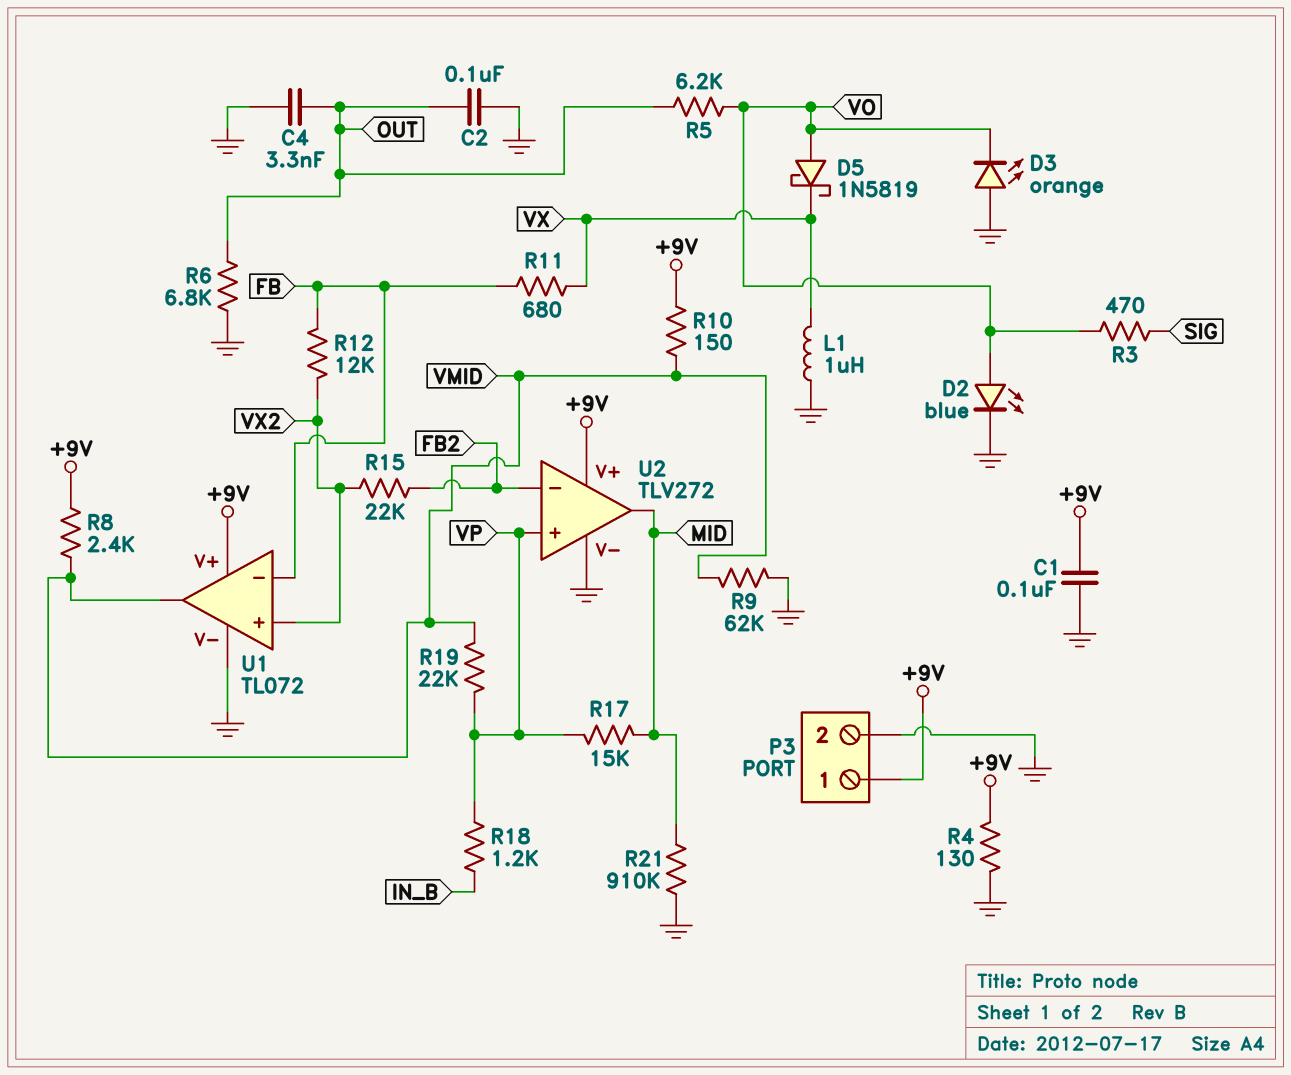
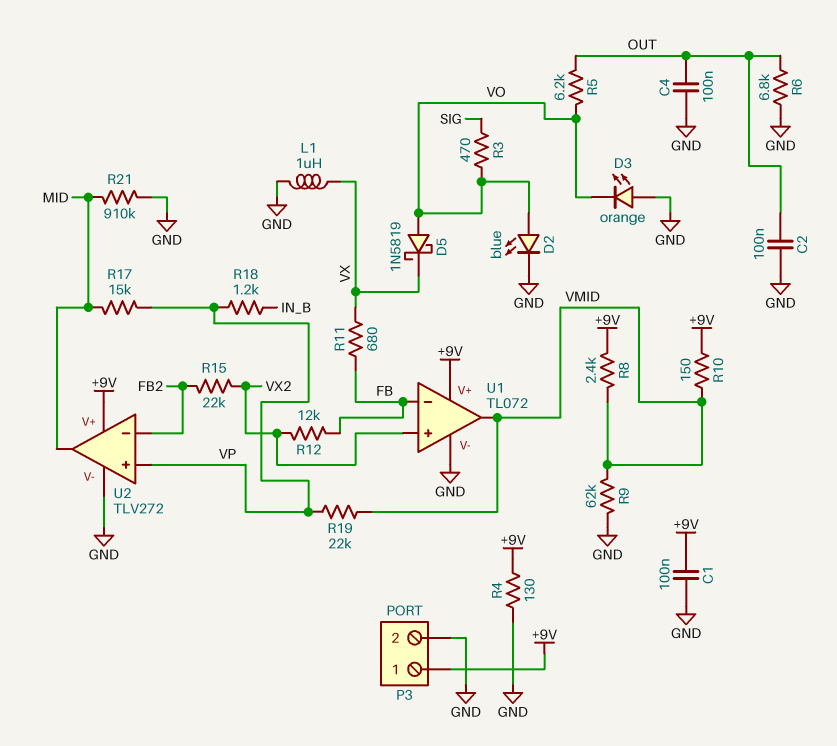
C4: 3.3nF (GND, OUT) -> 100nF (GND, OUT)

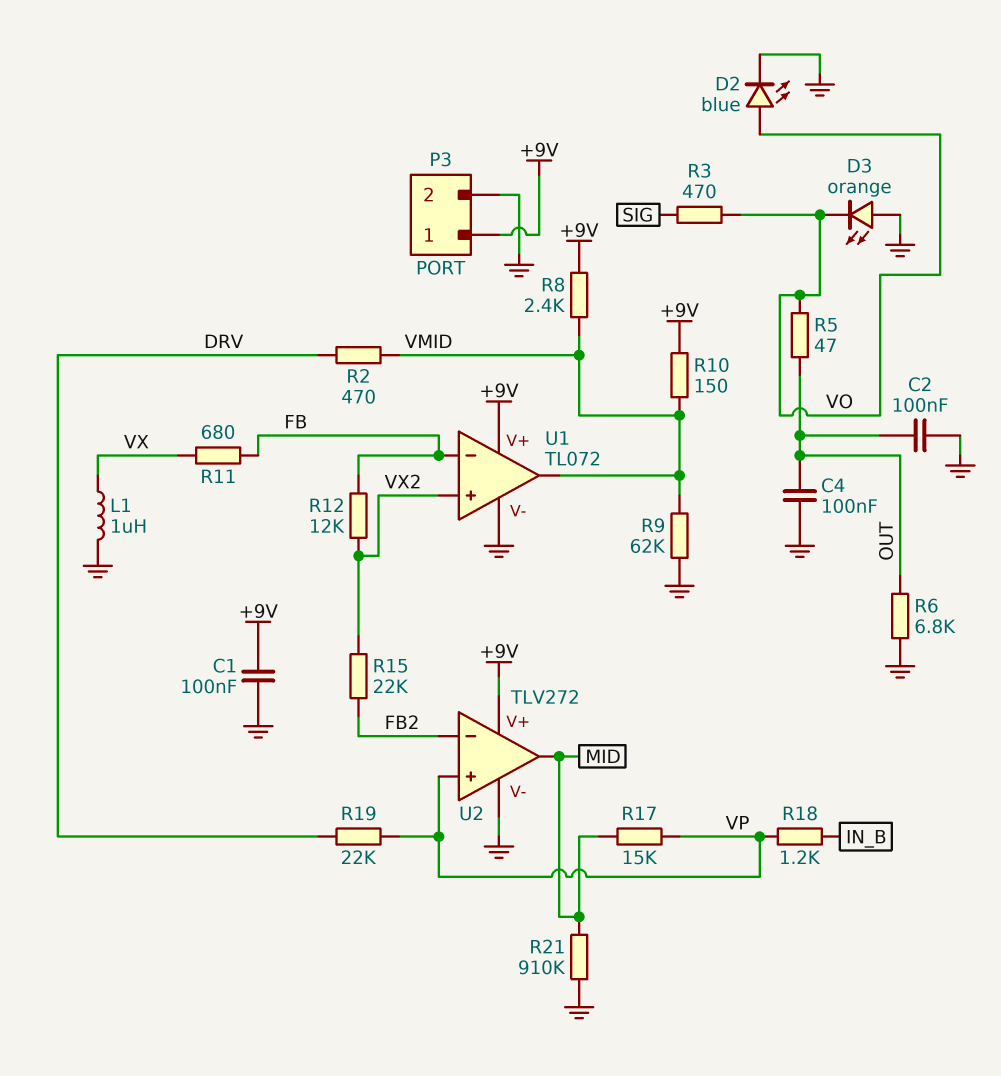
D5: schottky 1N5819 (A VO, K VX) -> none
R2: none -> 470 (DRV, VMID)
R4: 130 (+9V, GND) -> none
R5: 6.2k (OUT, VO) -> 47 (OUT, VO)
R19: 22k (VMID, VP) -> 22k (DRV, VP)

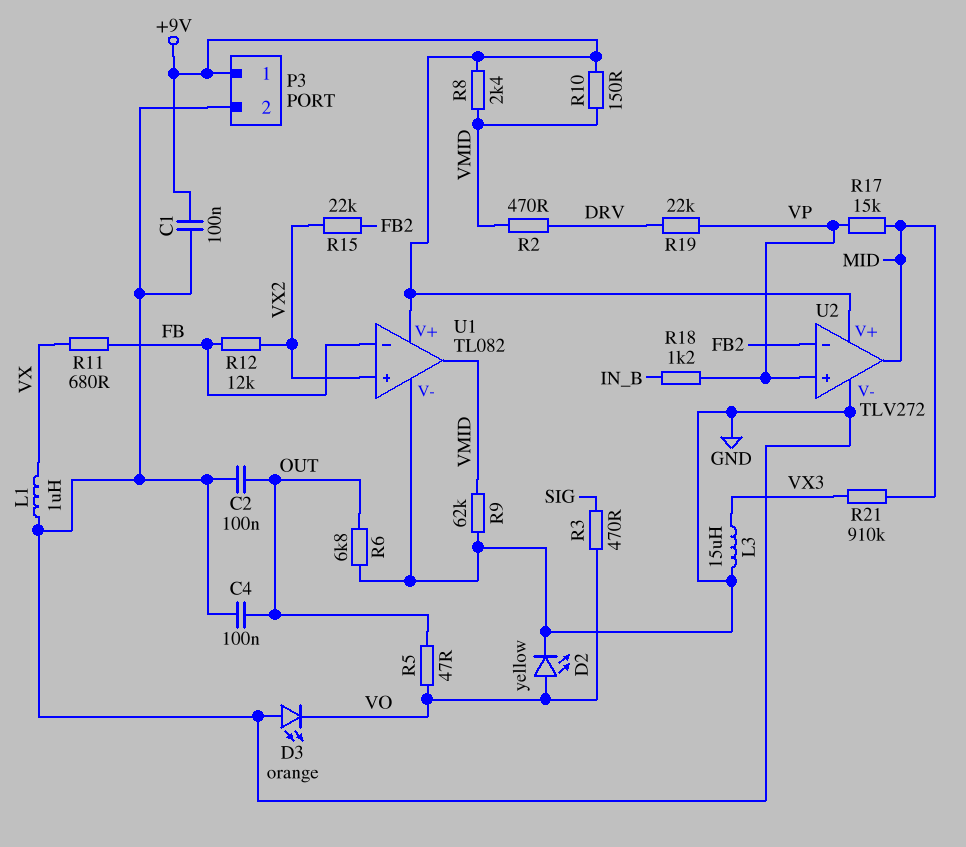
D2: LED blue (A VO, K GND) -> LED yellow (A VO, K GND)
L3: none -> 15uH (GND, VX3)
R21: 910k (GND, MID) -> 910k (MID, VX3)
U1: TL072 -> TL082

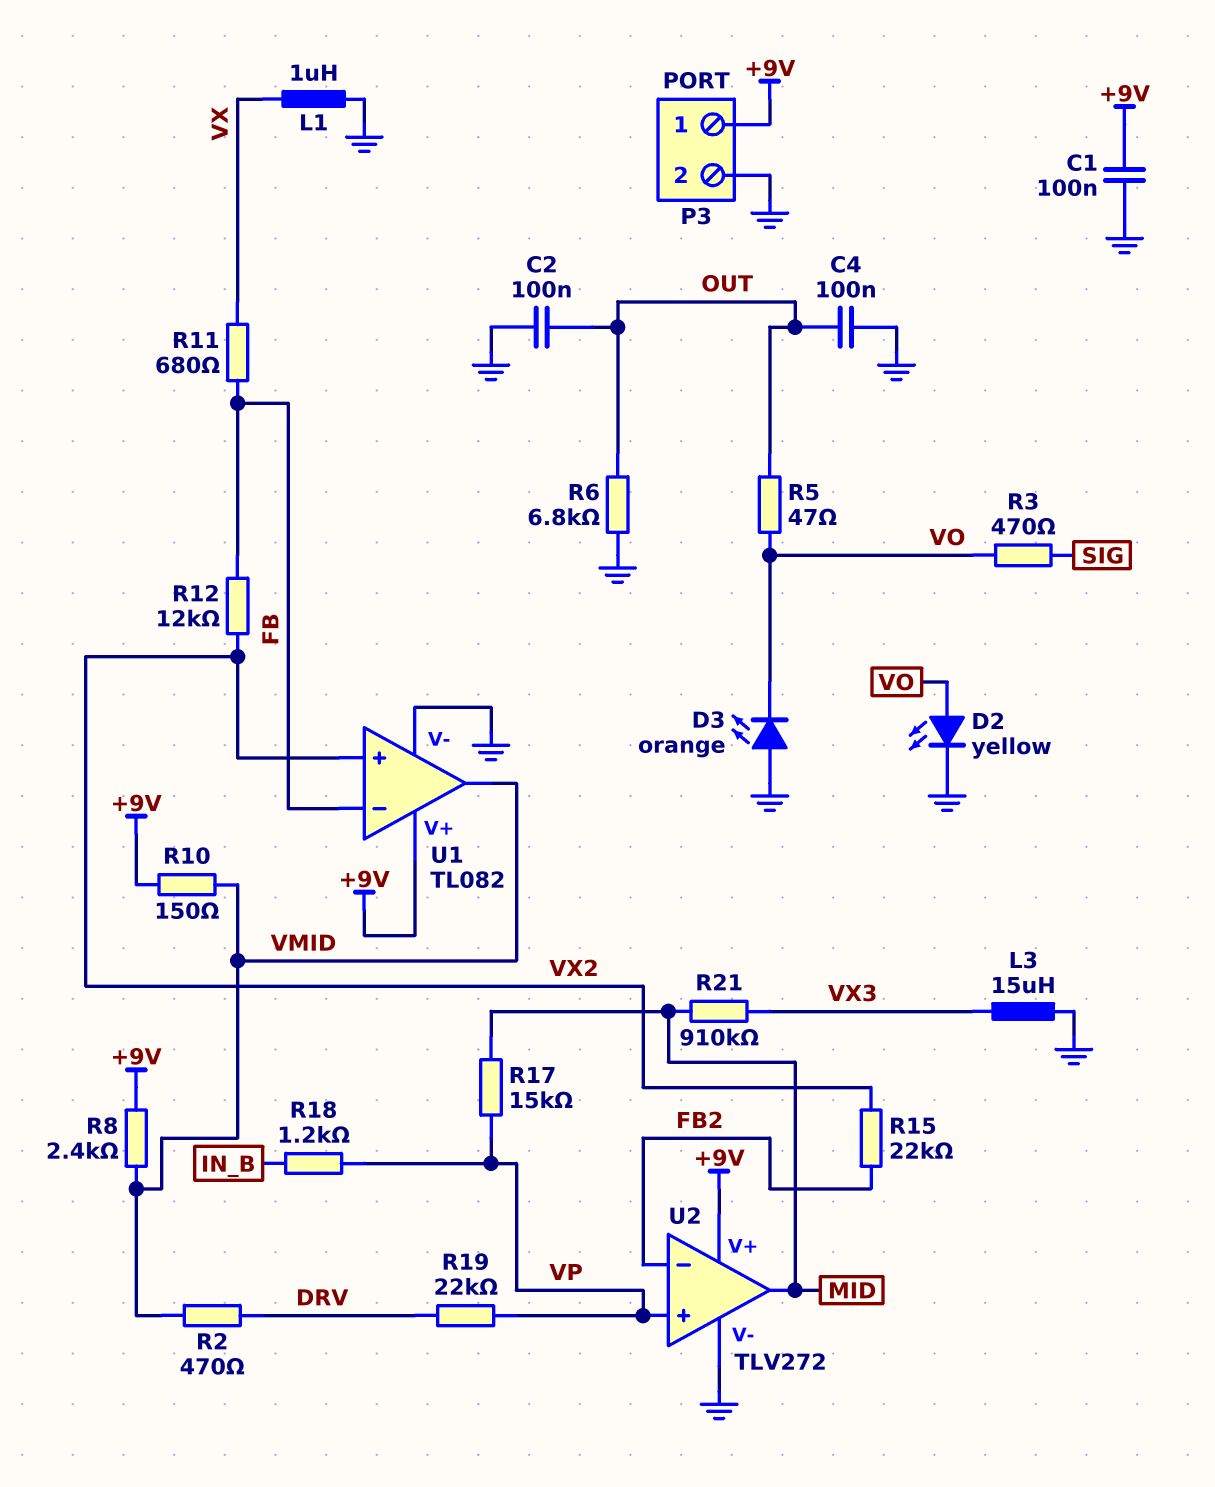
R9: 62k (GND, VMID) -> none

